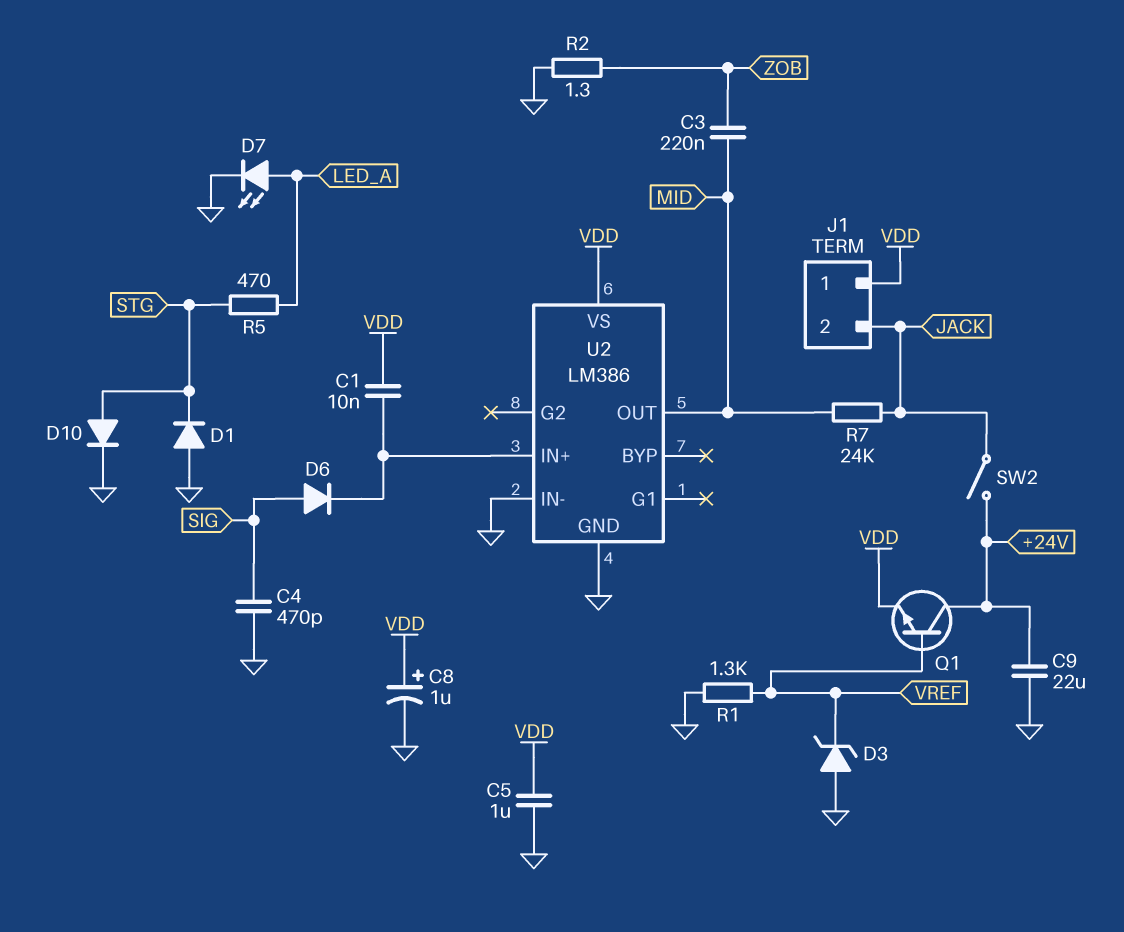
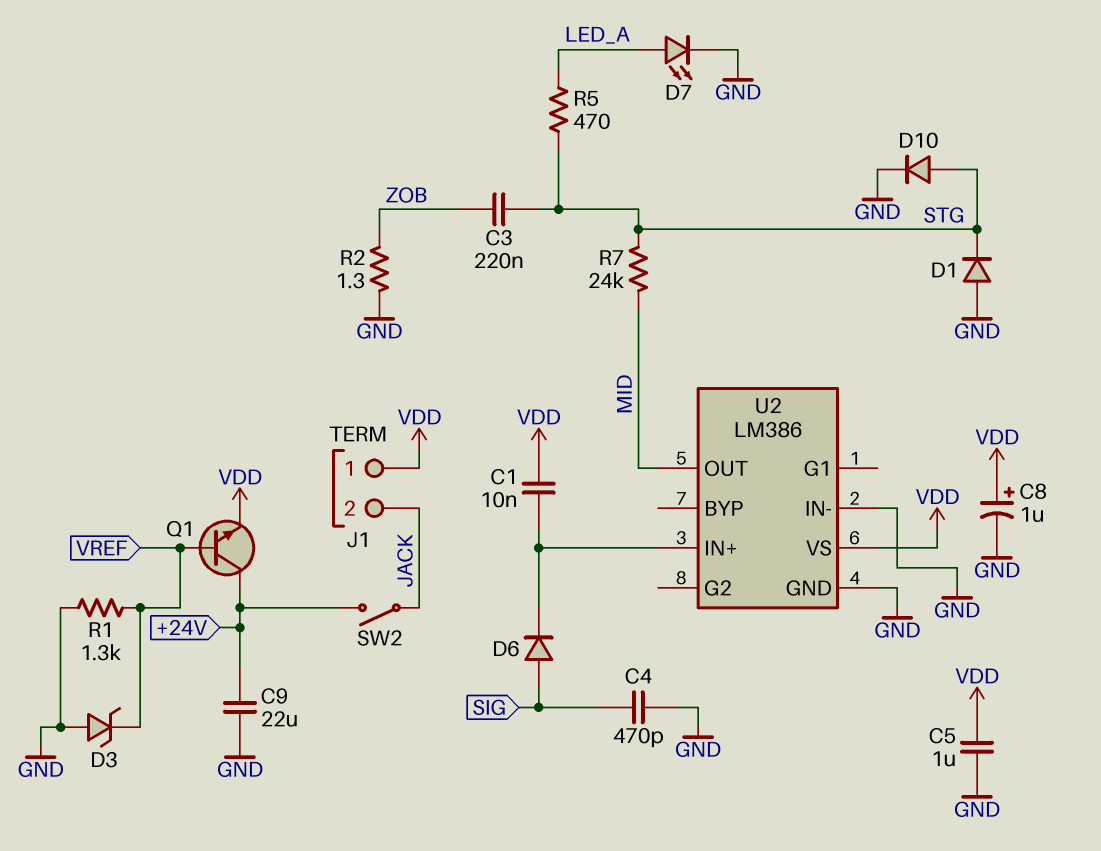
C3: 220nF (MID, ZOB) -> 220nF (STG, ZOB)
R7: 24k (JACK, MID) -> 24k (MID, STG)

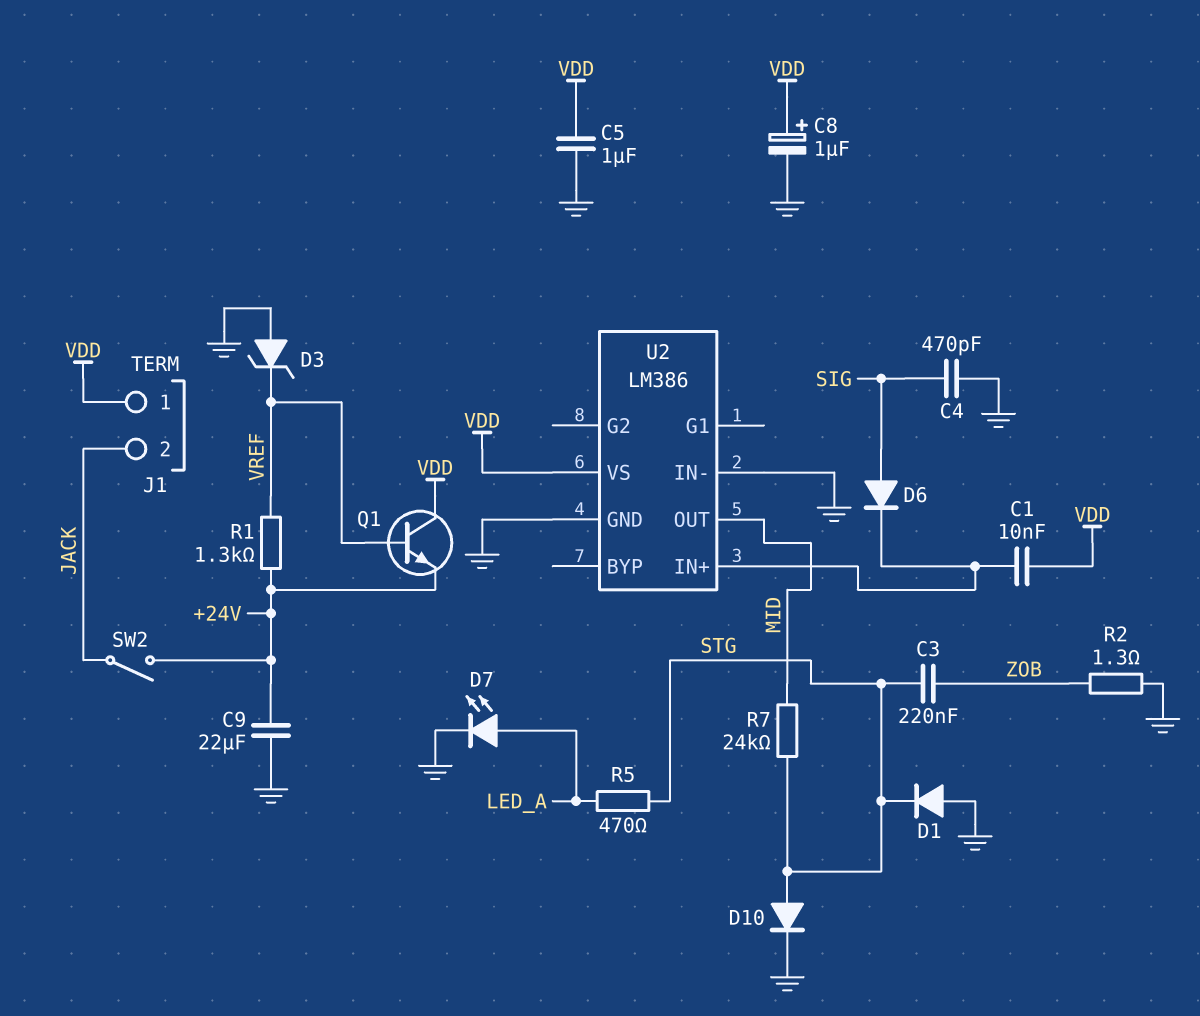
Q1: NPN (B VREF, C +24V, E VDD) -> NPN (B VREF, C VDD, E +24V)
R1: 1.3k (GND, VREF) -> 1.3k (+24V, VREF)

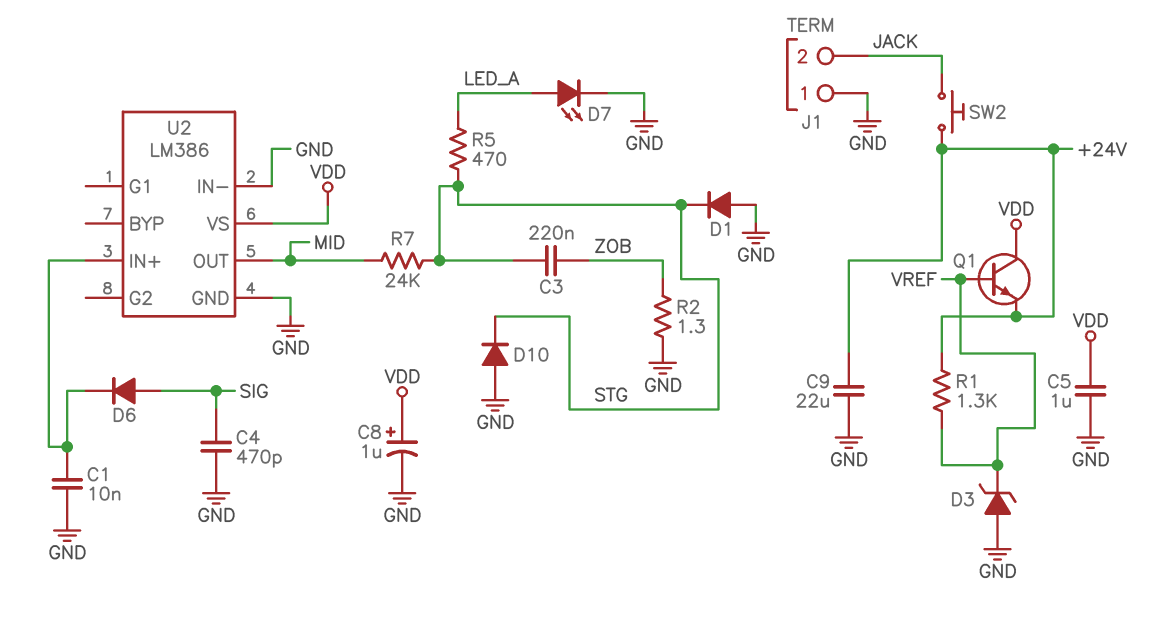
C1: 10nF (U2/IN+, VDD) -> 10nF (GND, U2/IN+)
D10: diode (A STG, K GND) -> diode (A GND, K STG)
J1 pin 1: VDD -> GND
SW2: switch (+24V, JACK) -> button (+24V, JACK)

